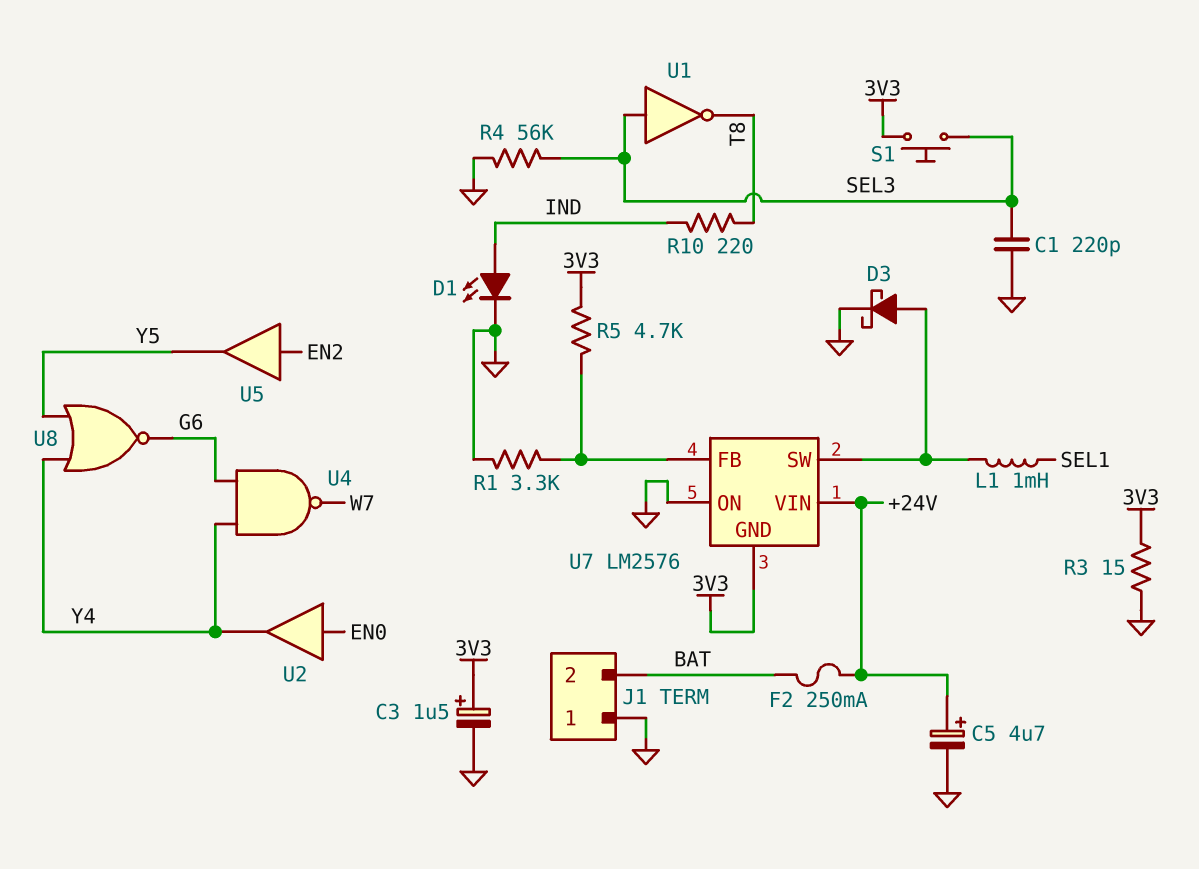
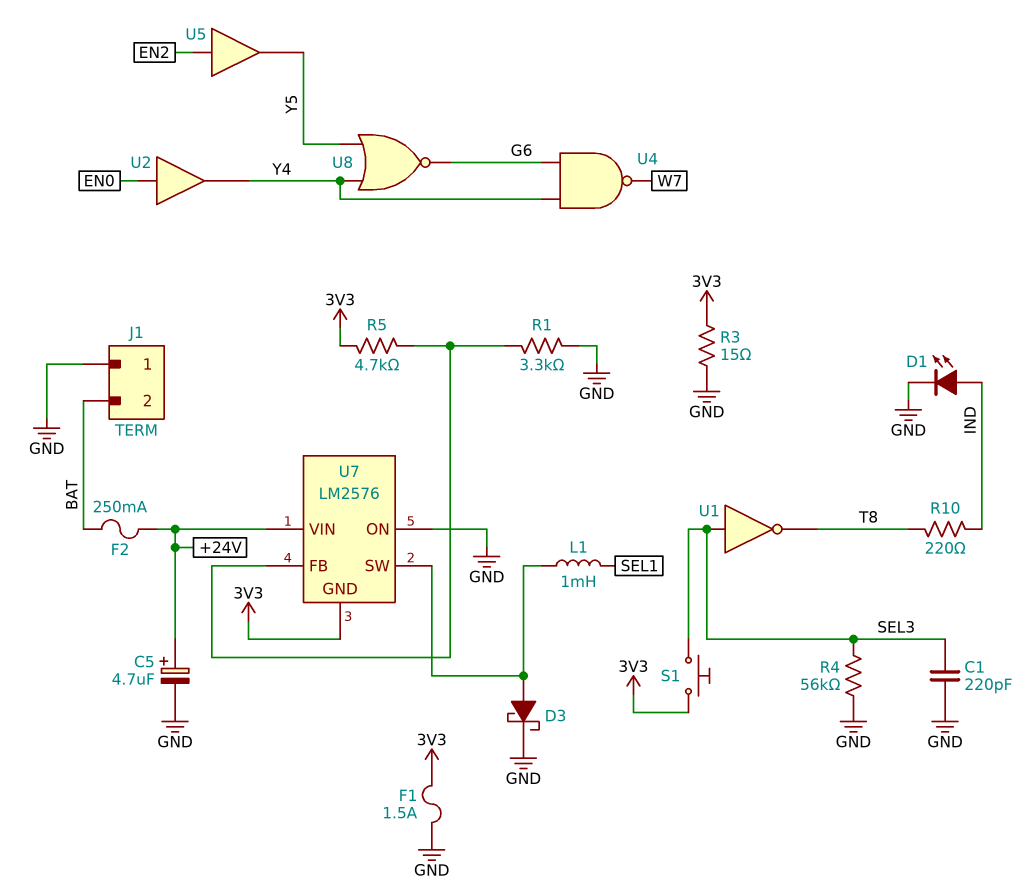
C3: 1.5uF (plus 3V3, minus GND) -> none
F1: none -> 1.5A (3V3, GND)

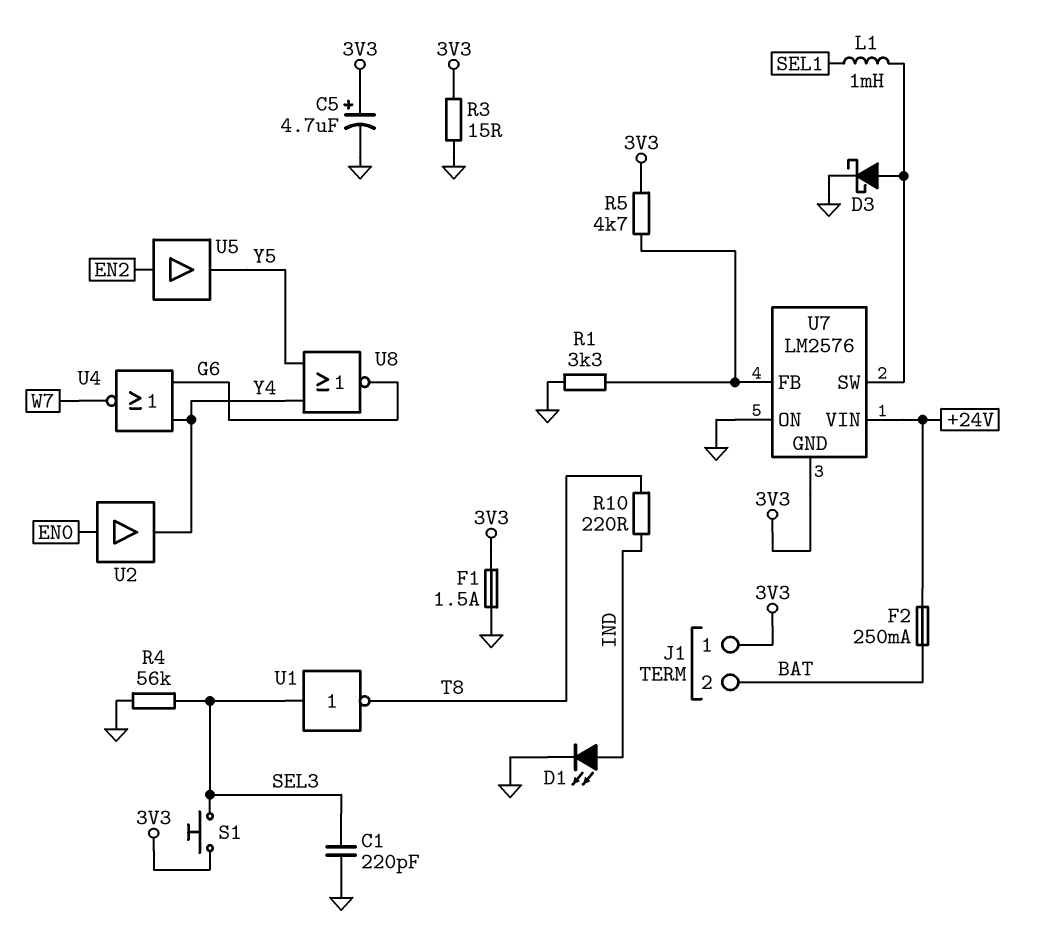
C5: 4.7uF (plus +24V, minus GND) -> 4.7uF (plus 3V3, minus GND)
J1 pin 1: GND -> 3V3
U4: NAND (in G6, in Y4, out W7) -> NOR (in G6, in Y4, out W7)

